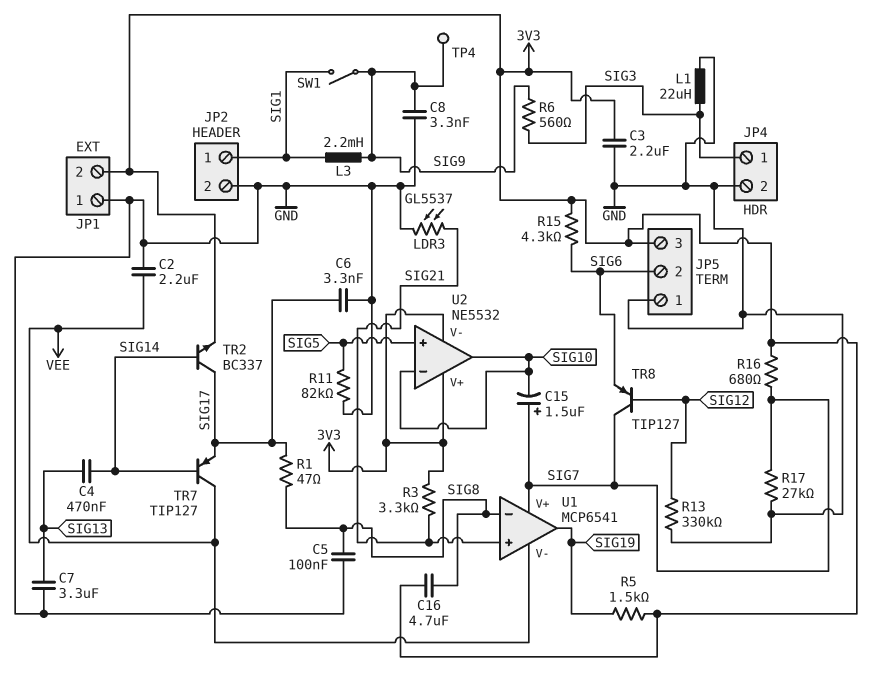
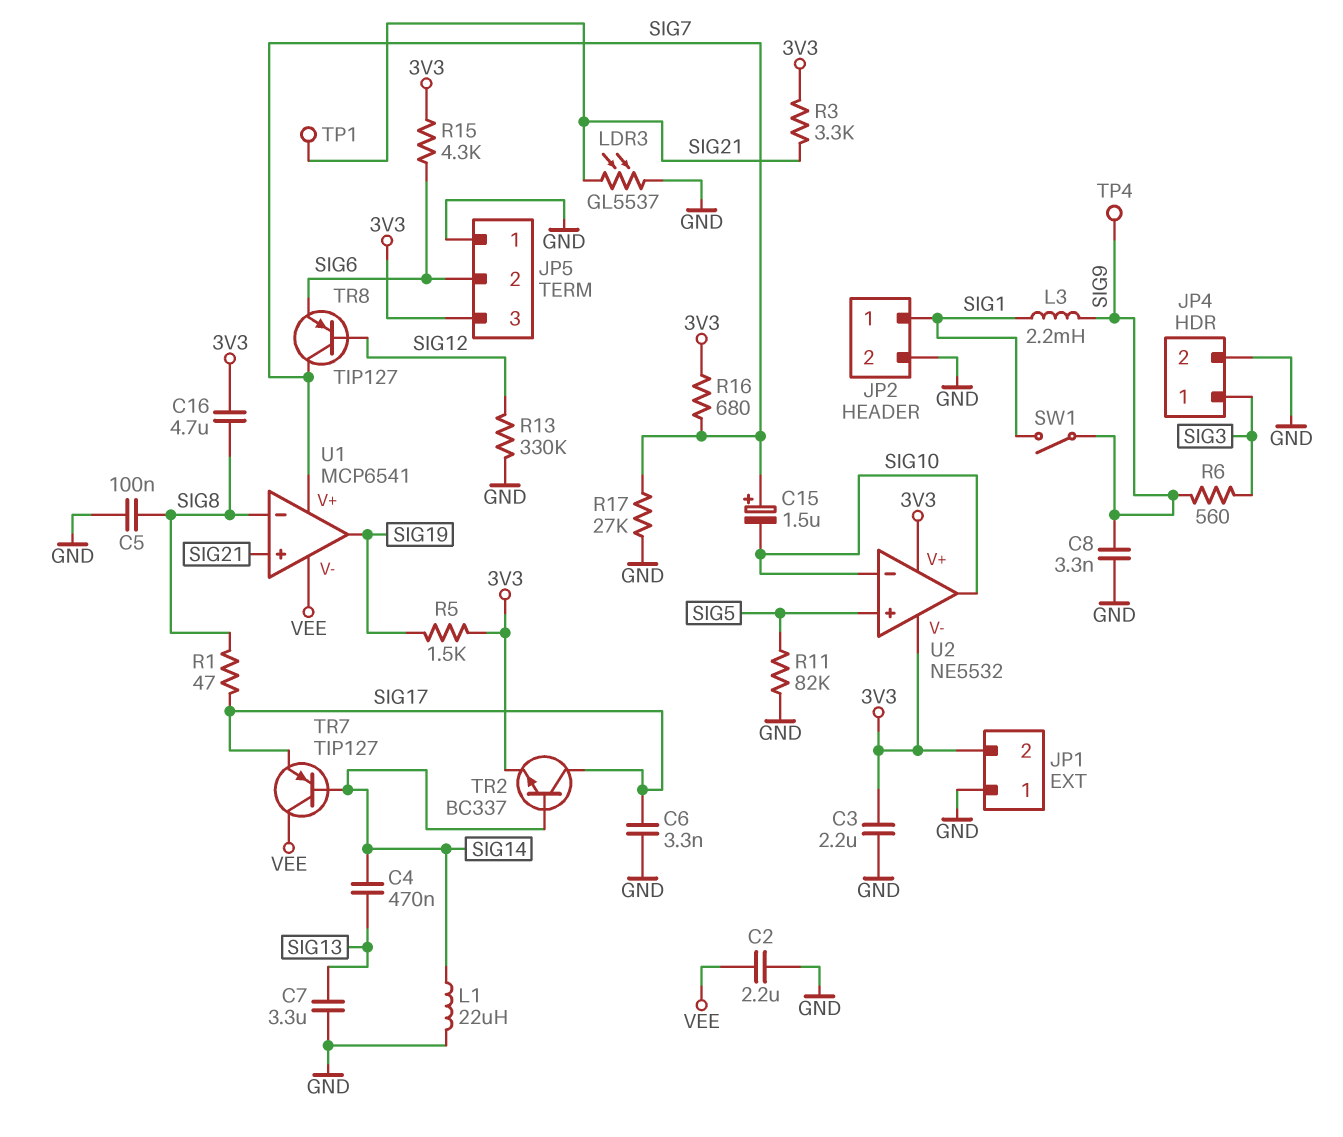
L1: 22uH (GND, SIG3) -> 22uH (GND, SIG14)
TP1: none -> test point (SIG21)

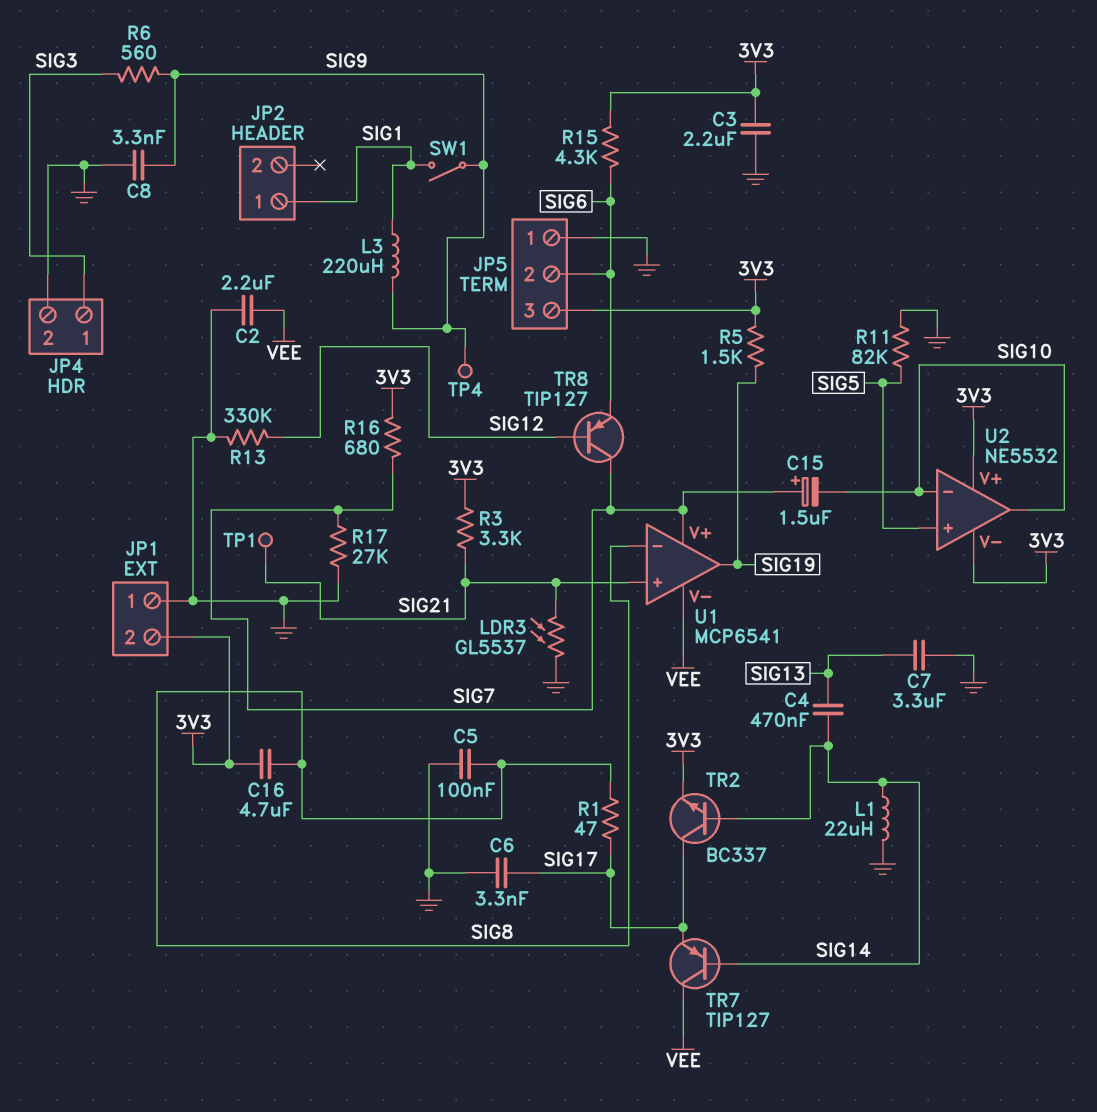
JP2 pin 2: GND -> none
L3: 2.2mH (SIG1, SIG9) -> 220uH (SIG1, SIG9)

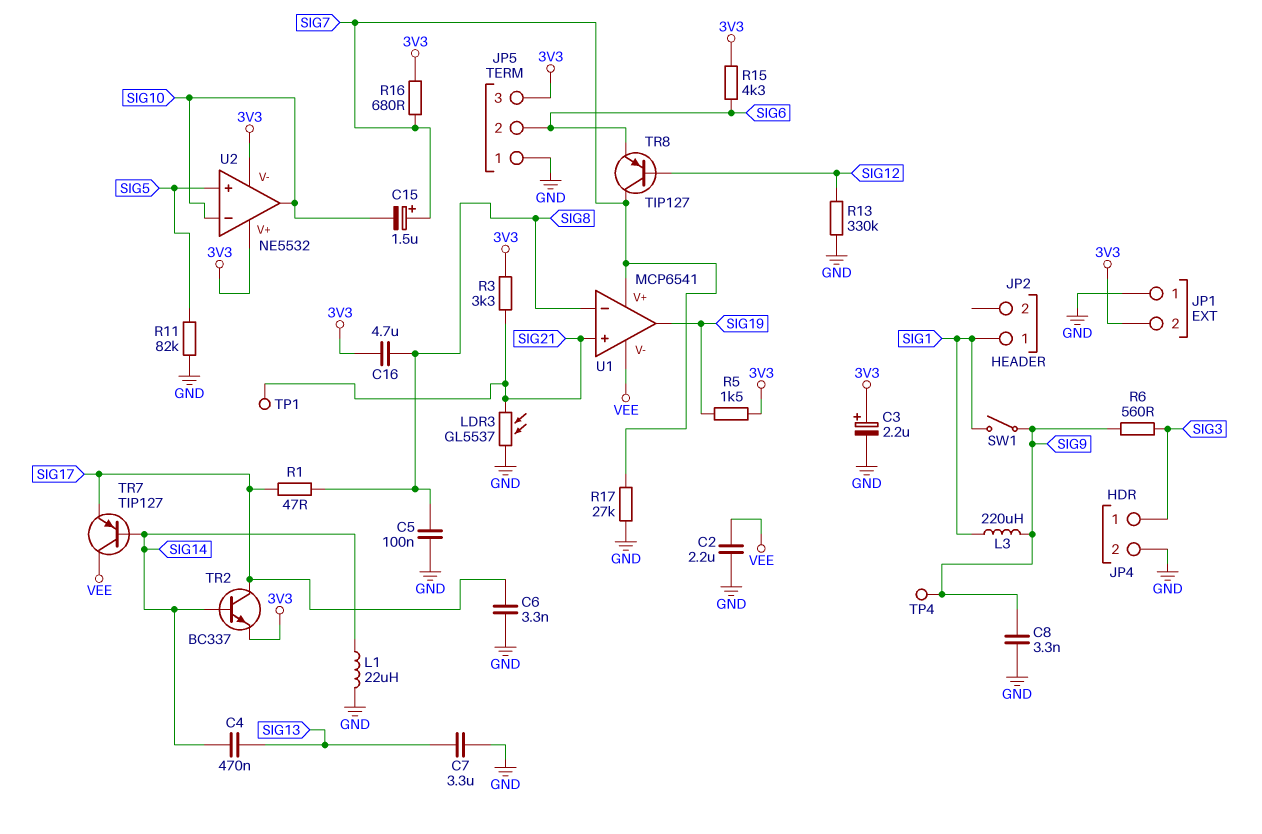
C3: 2.2uF (3V3, GND) -> 2.2uF (plus 3V3, minus GND)

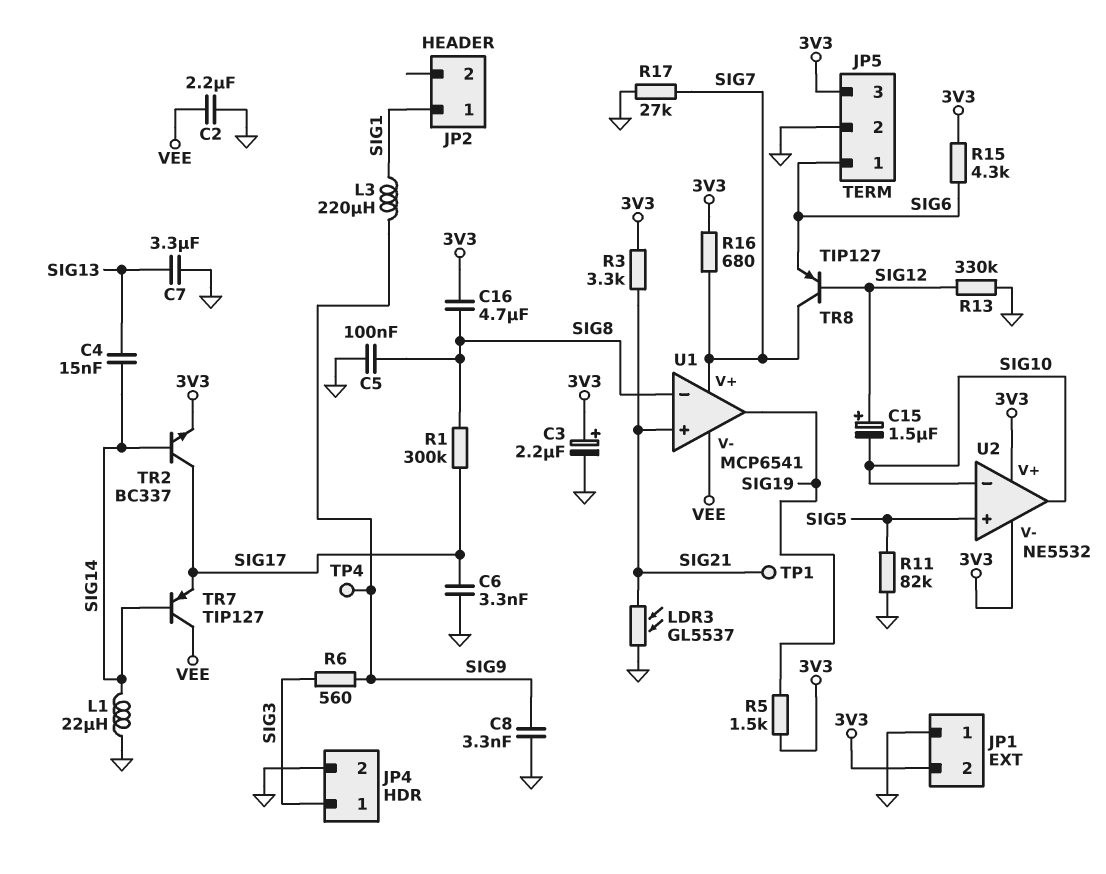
C4: 470nF (SIG13, SIG14) -> 15nF (SIG13, SIG14)
C15: 1.5uF (plus SIG7, minus SIG10) -> 1.5uF (plus SIG12, minus SIG10)
JP5 pin 1: GND -> SIG6
JP5 pin 2: SIG6 -> GND
R1: 47 (SIG8, SIG17) -> 300k (SIG8, SIG17)
SW1: switch (SIG1, SIG9) -> none

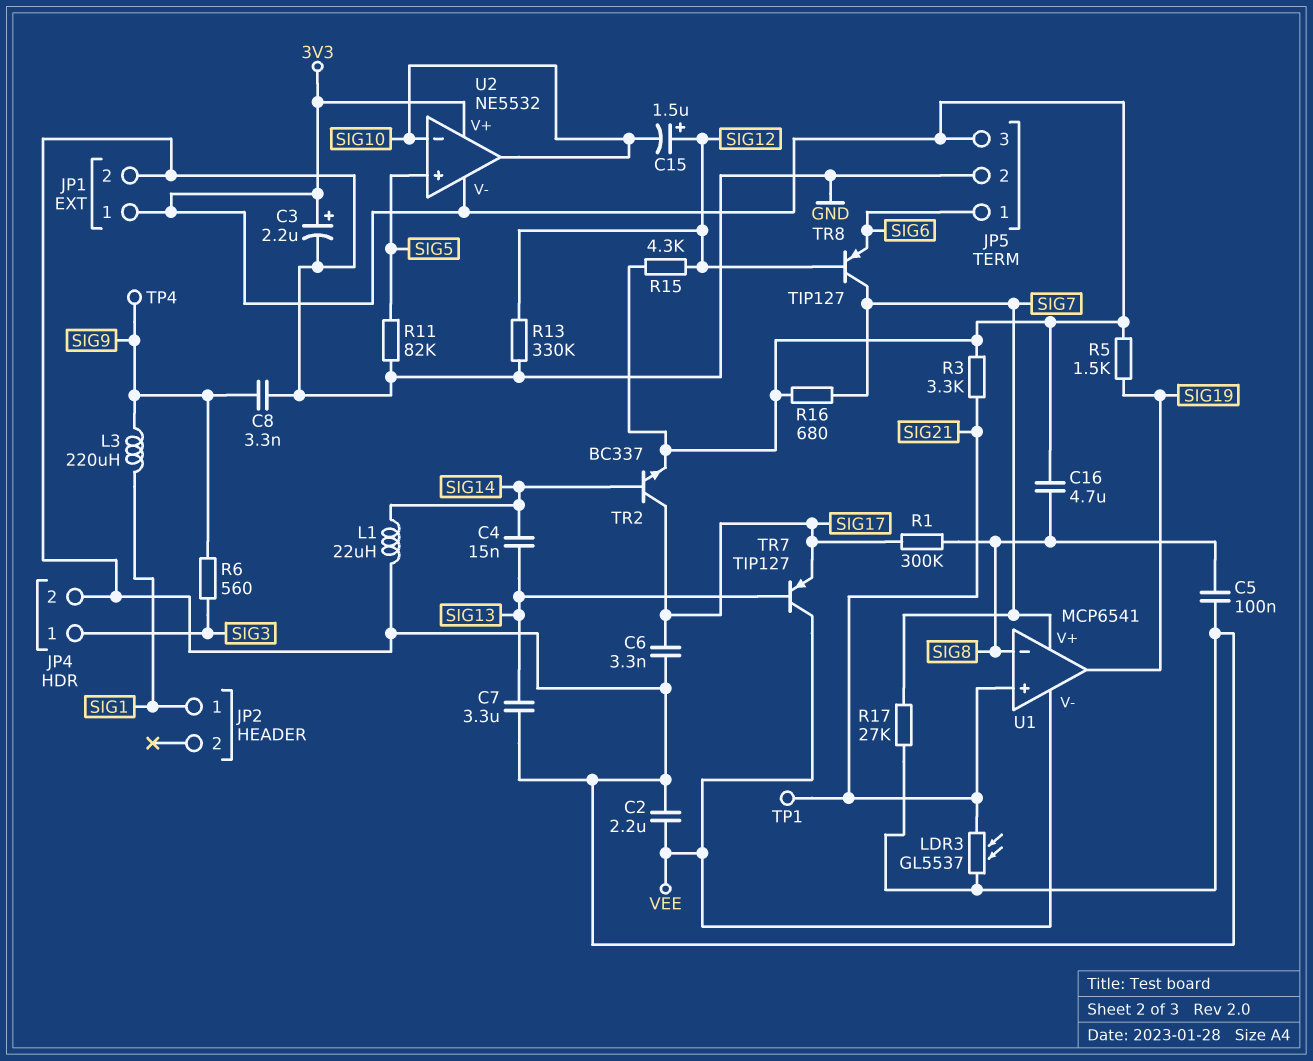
JP1 pin 1: GND -> 3V3
JP1 pin 2: 3V3 -> GND
R15: 4.3k (3V3, SIG6) -> 4.3k (3V3, SIG12)
TR7: PNP TIP127 (B SIG14, C VEE, E SIG17) -> PNP TIP127 (B SIG13, C VEE, E SIG17)

